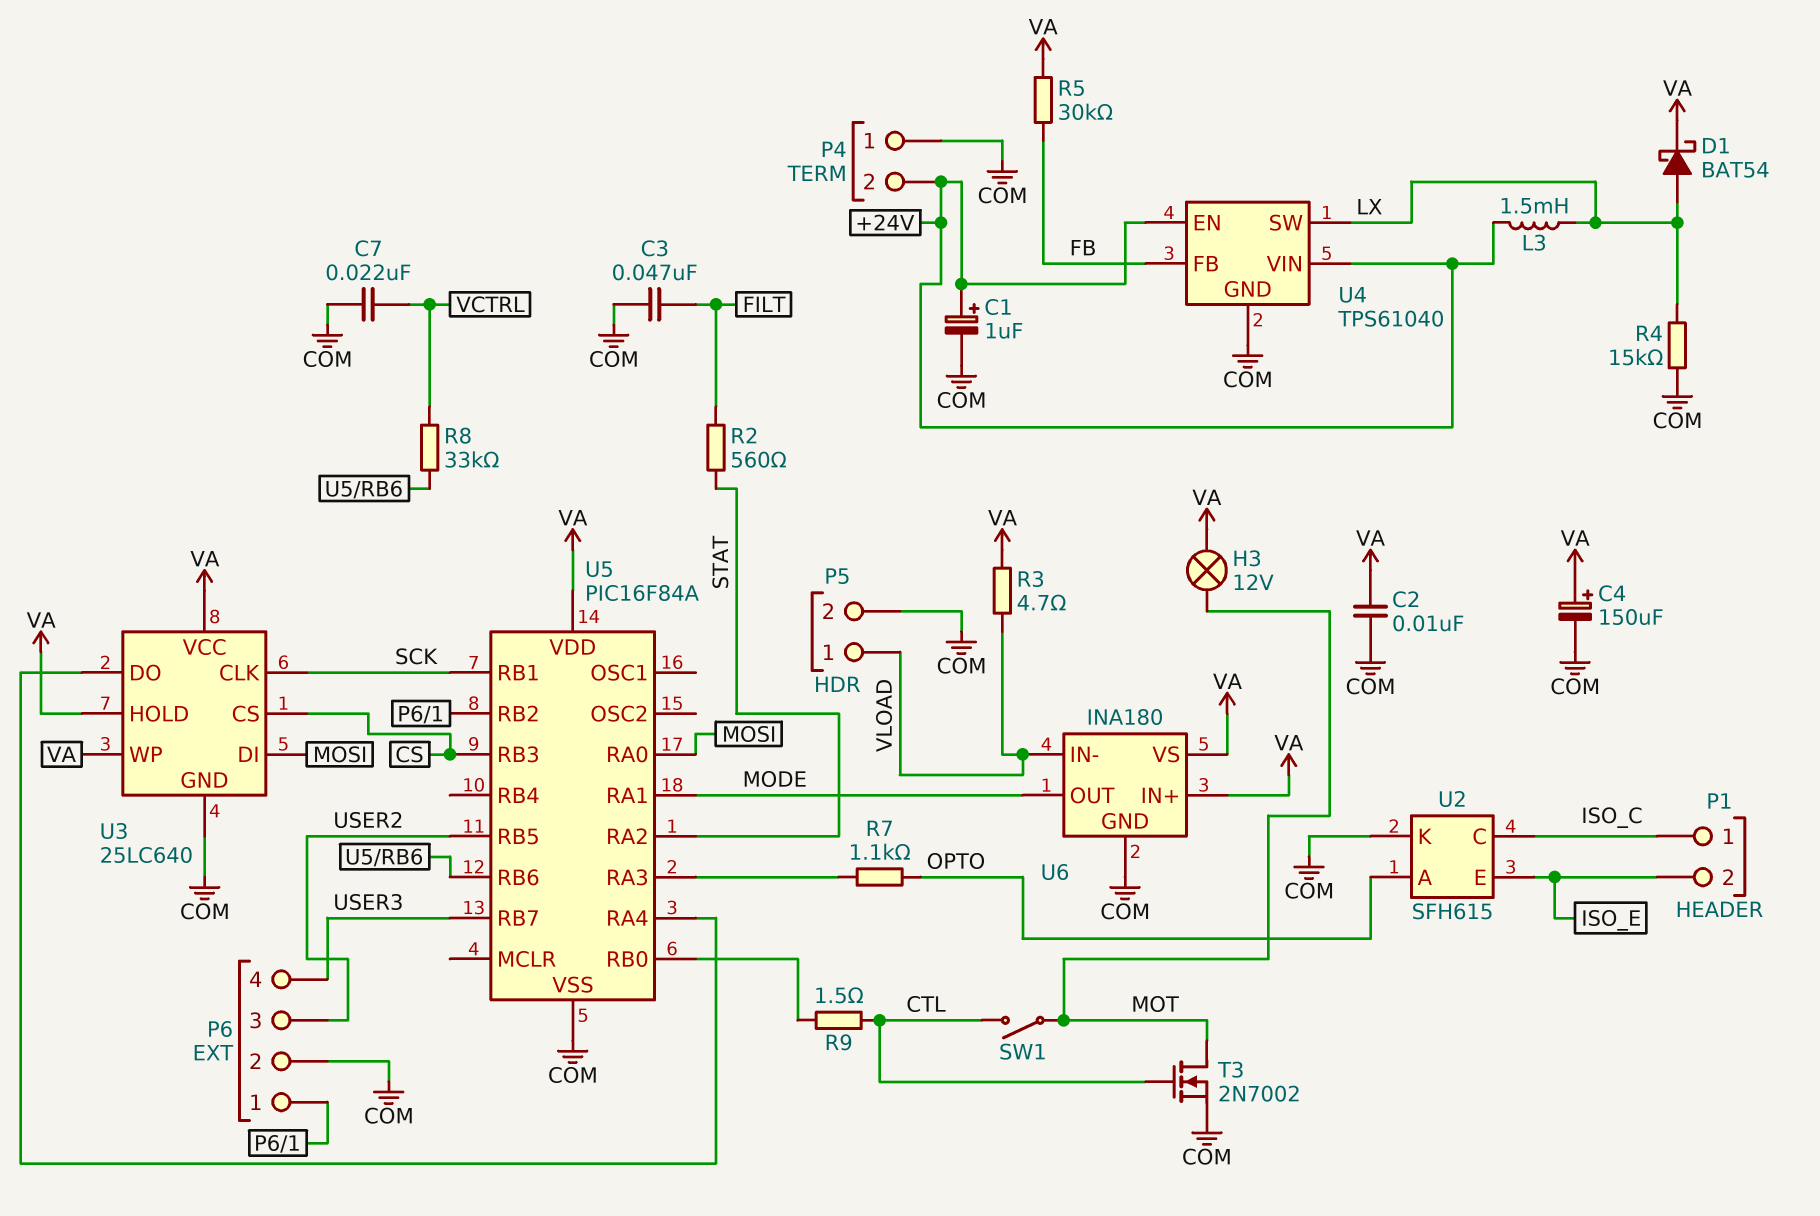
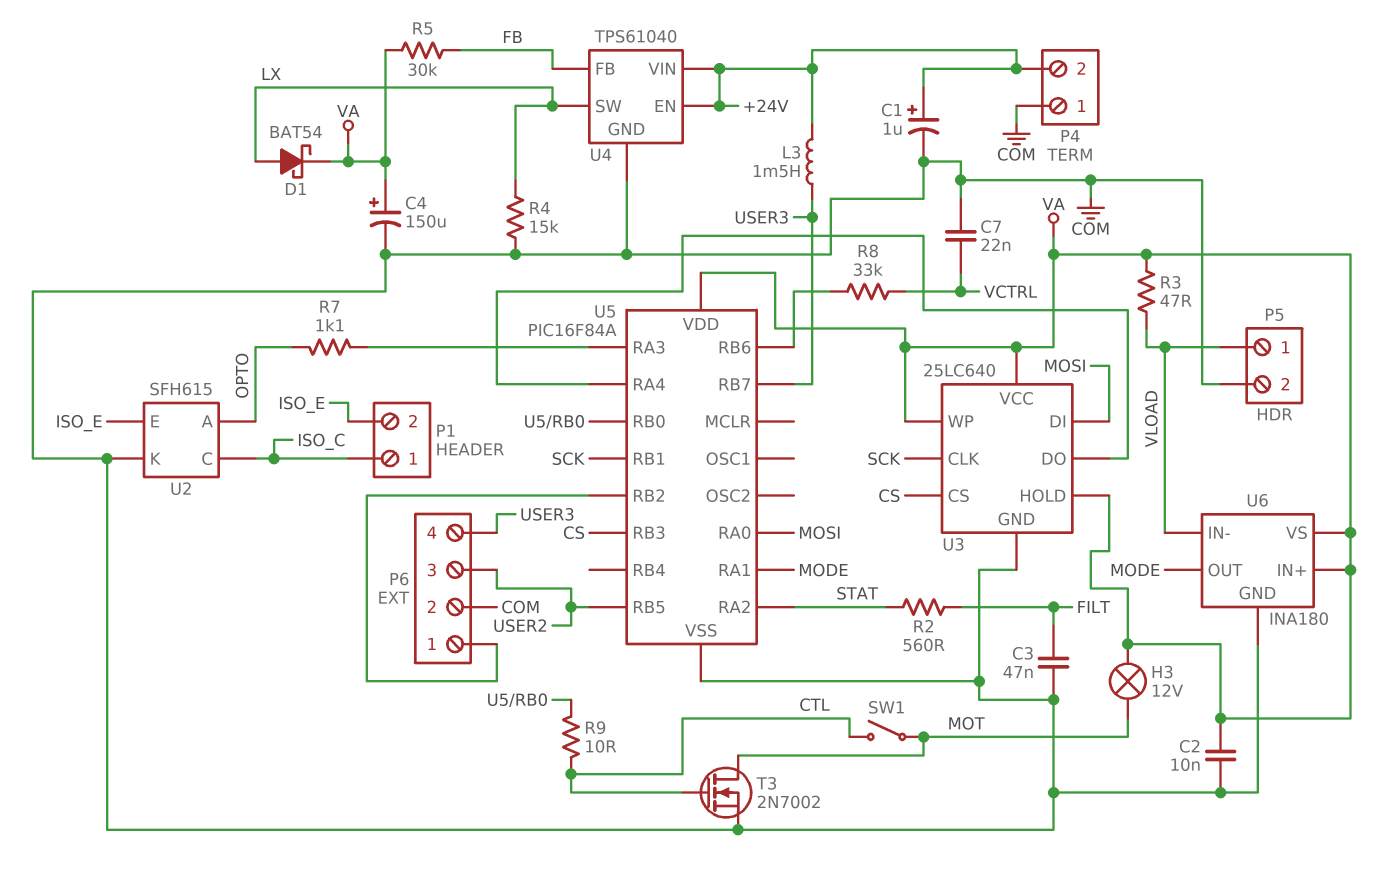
L3: 1.5mH (+24V, LX) -> 1.5mH (+24V, USER3)
R3: 4.7 (VA, VLOAD) -> 47 (VA, VLOAD)
R9: 1.5 (CTL, U5/RB0) -> 10 (CTL, U5/RB0)

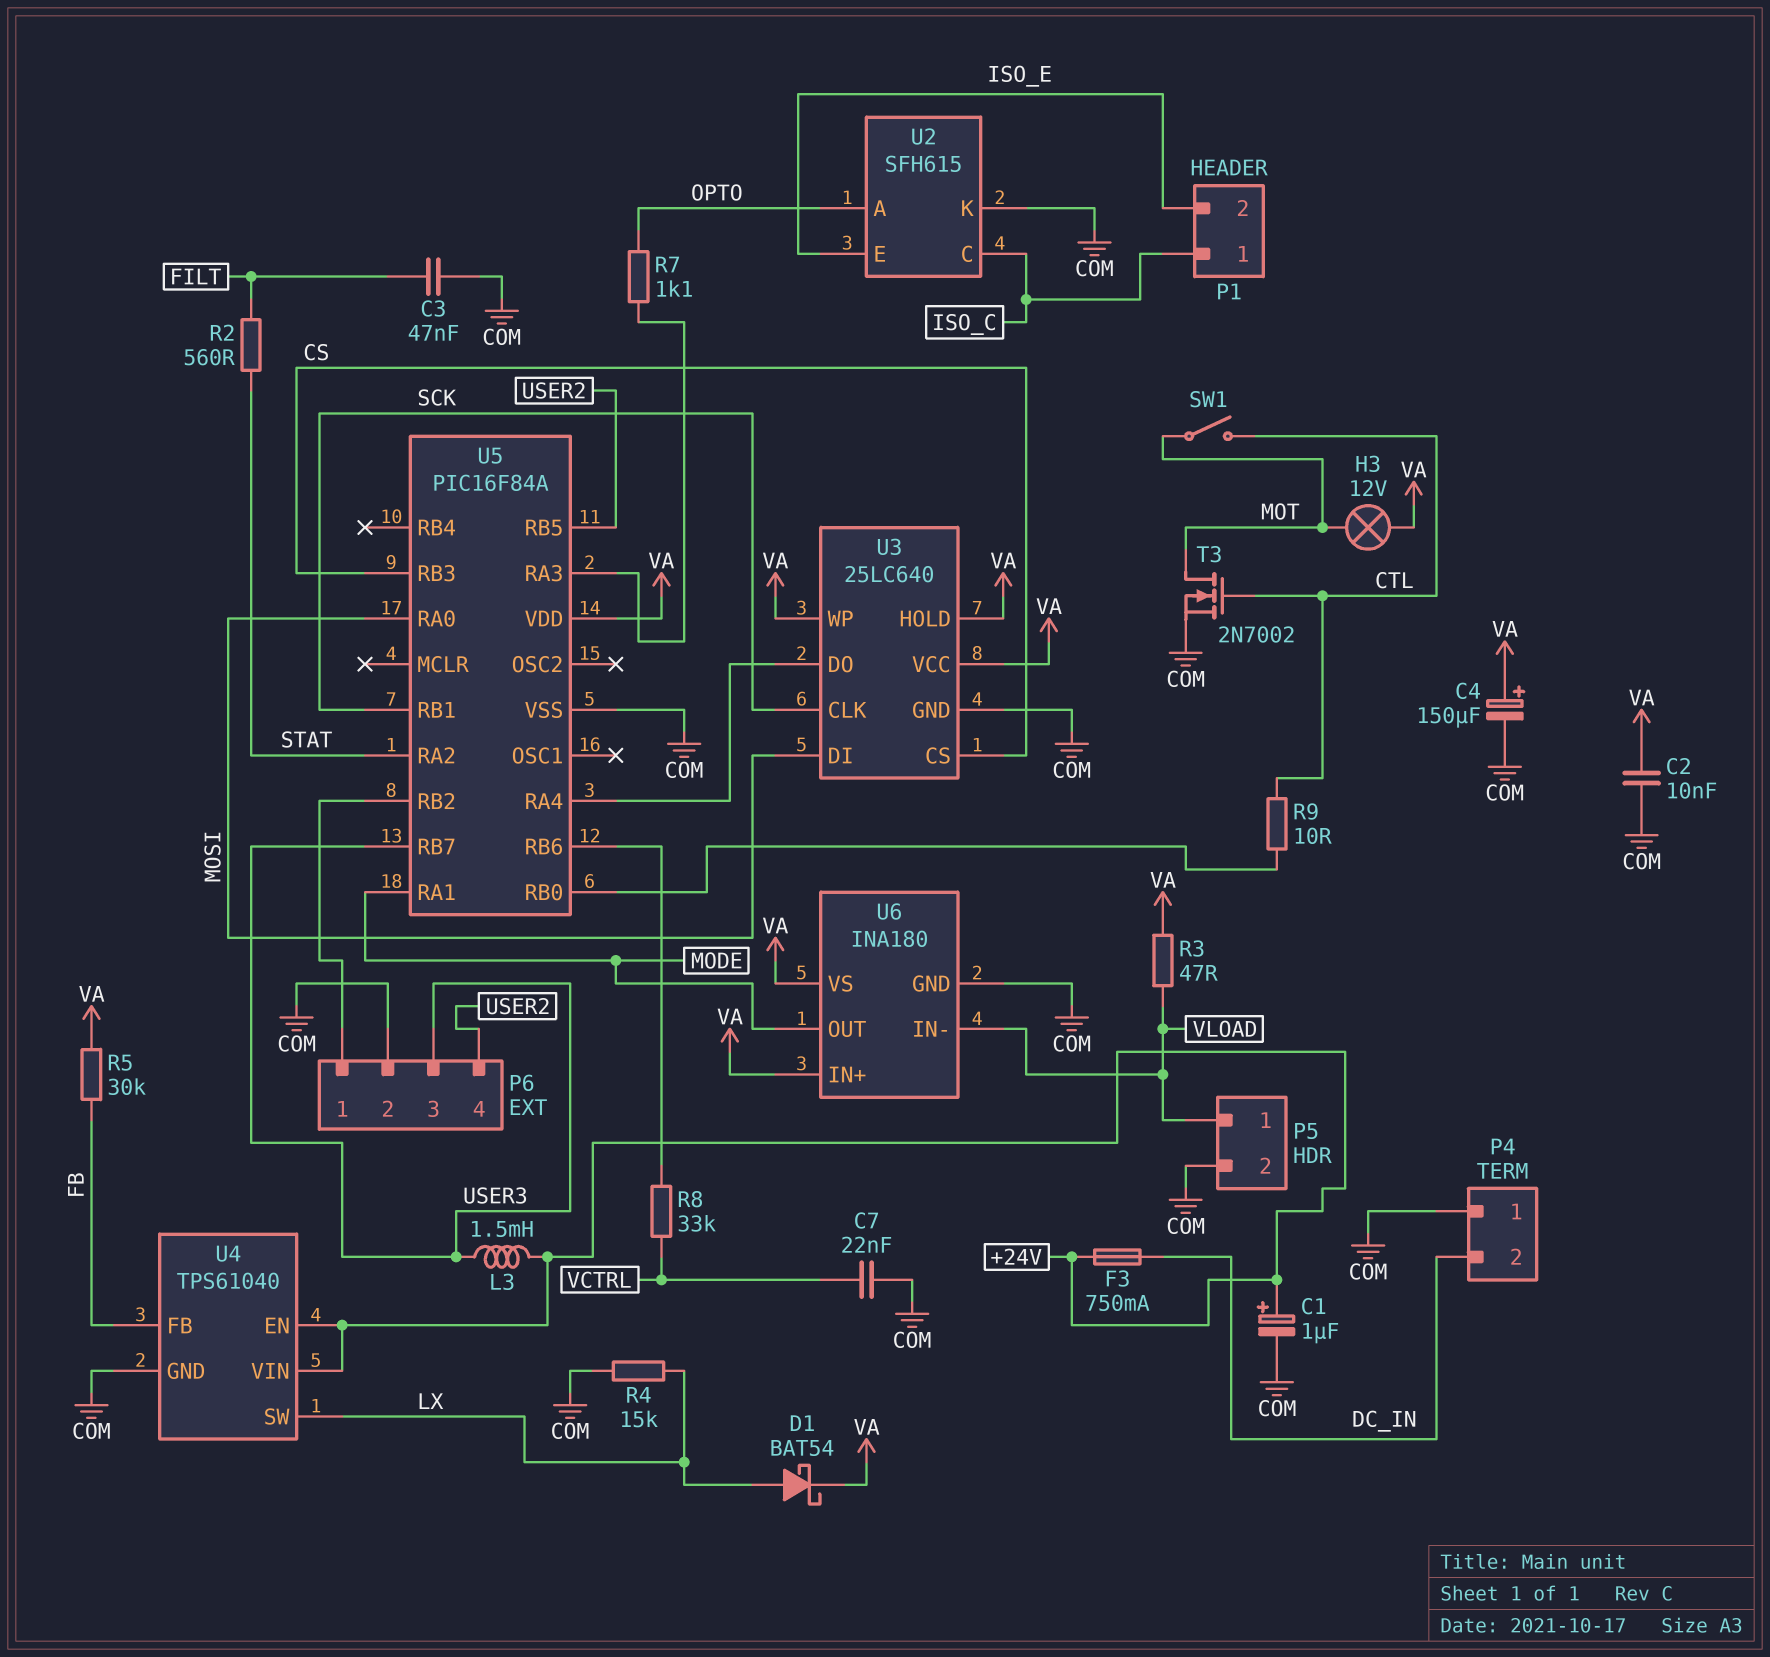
F3: none -> 750mA (+24V, DC_IN)
P4 pin 2: +24V -> DC_IN
P6 pin 3: USER2 -> USER3
P6 pin 4: USER3 -> USER2

